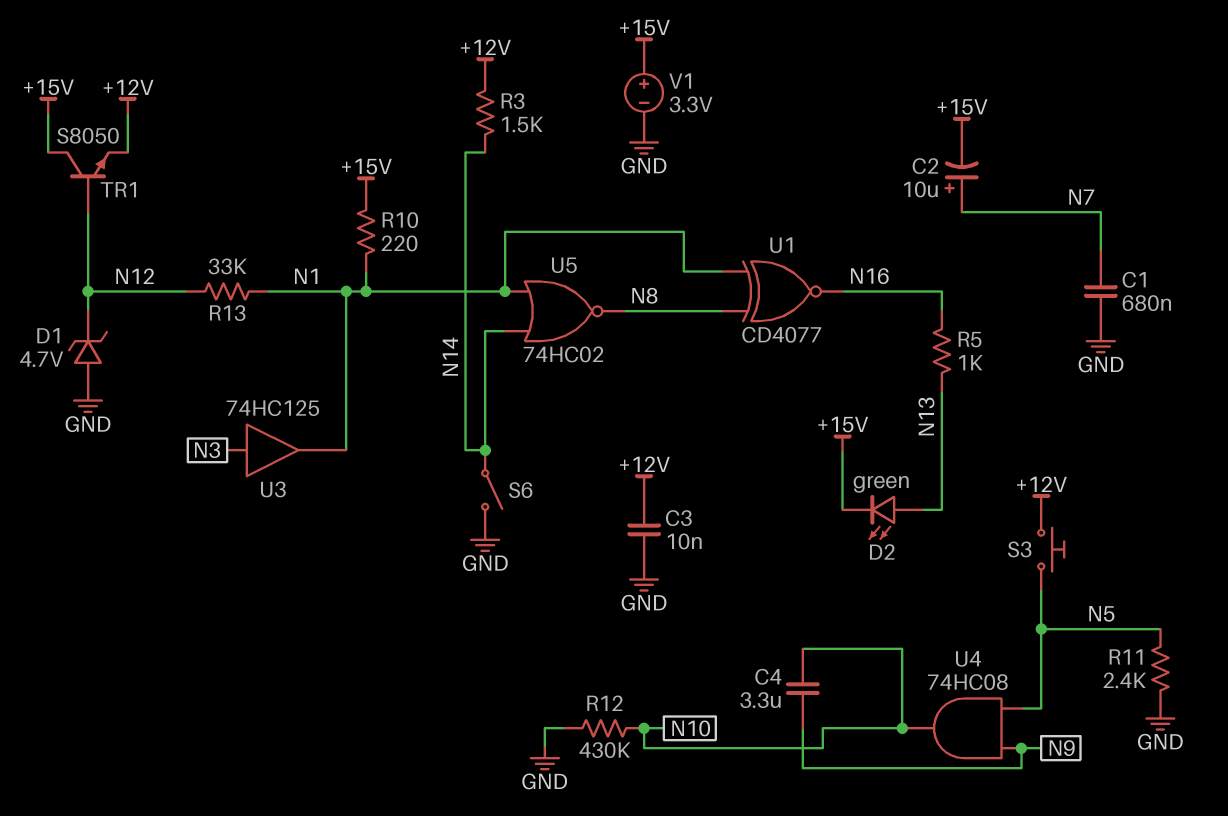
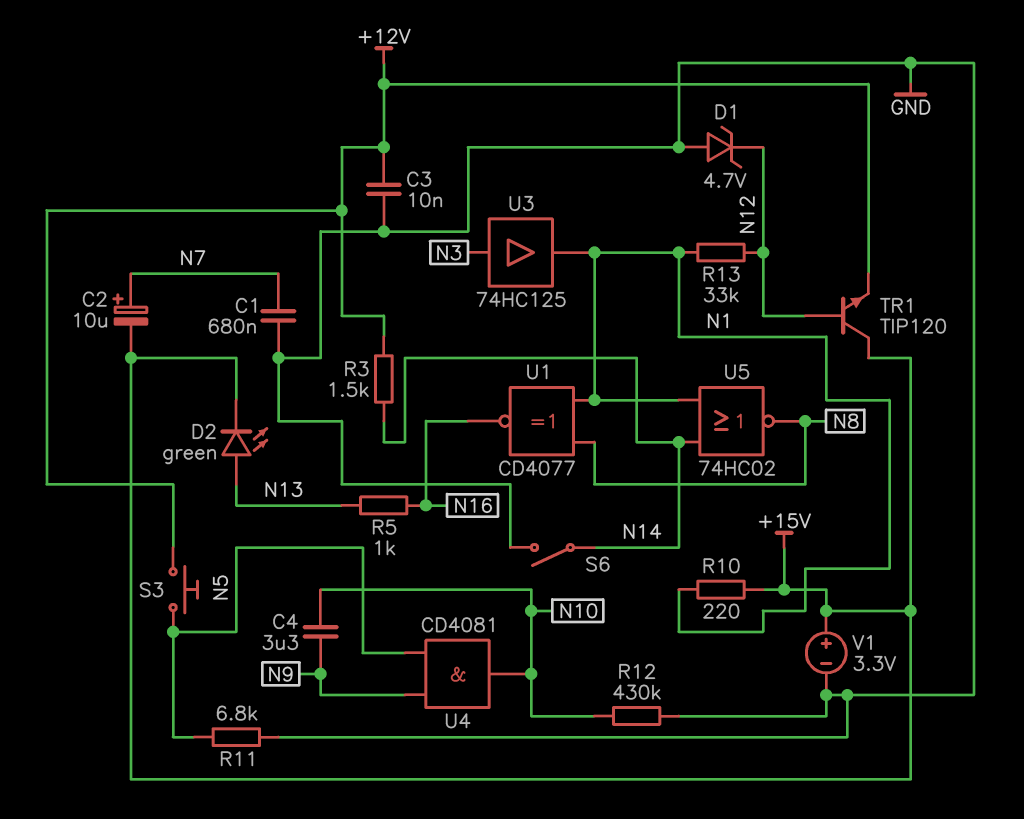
R11: 2.4k (GND, N5) -> 6.8k (GND, N5)
TR1: NPN S8050 (B N12, C +15V, E +12V) -> NPN TIP120 (B N12, C +15V, E +12V)
U4: AND 74HC08 (in N5, in N9, out N10) -> AND CD4081 (in N5, in N9, out N10)

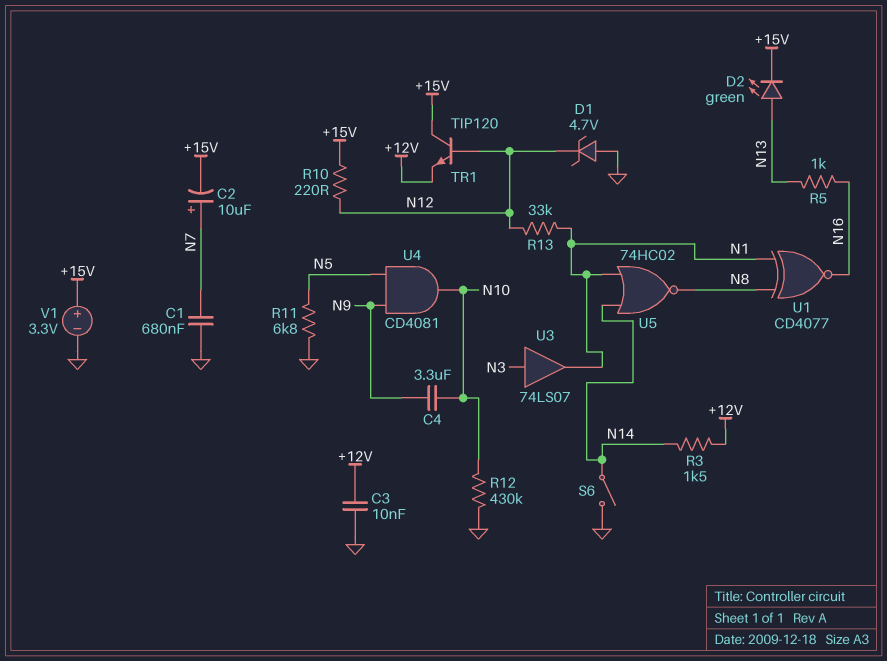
R10: 220 (+15V, N1) -> 220 (+15V, N12)
S3: button (+12V, N5) -> none
U3: buffer 74HC125 (in N3, out N1) -> buffer 74LS07 (in N3, out N1)

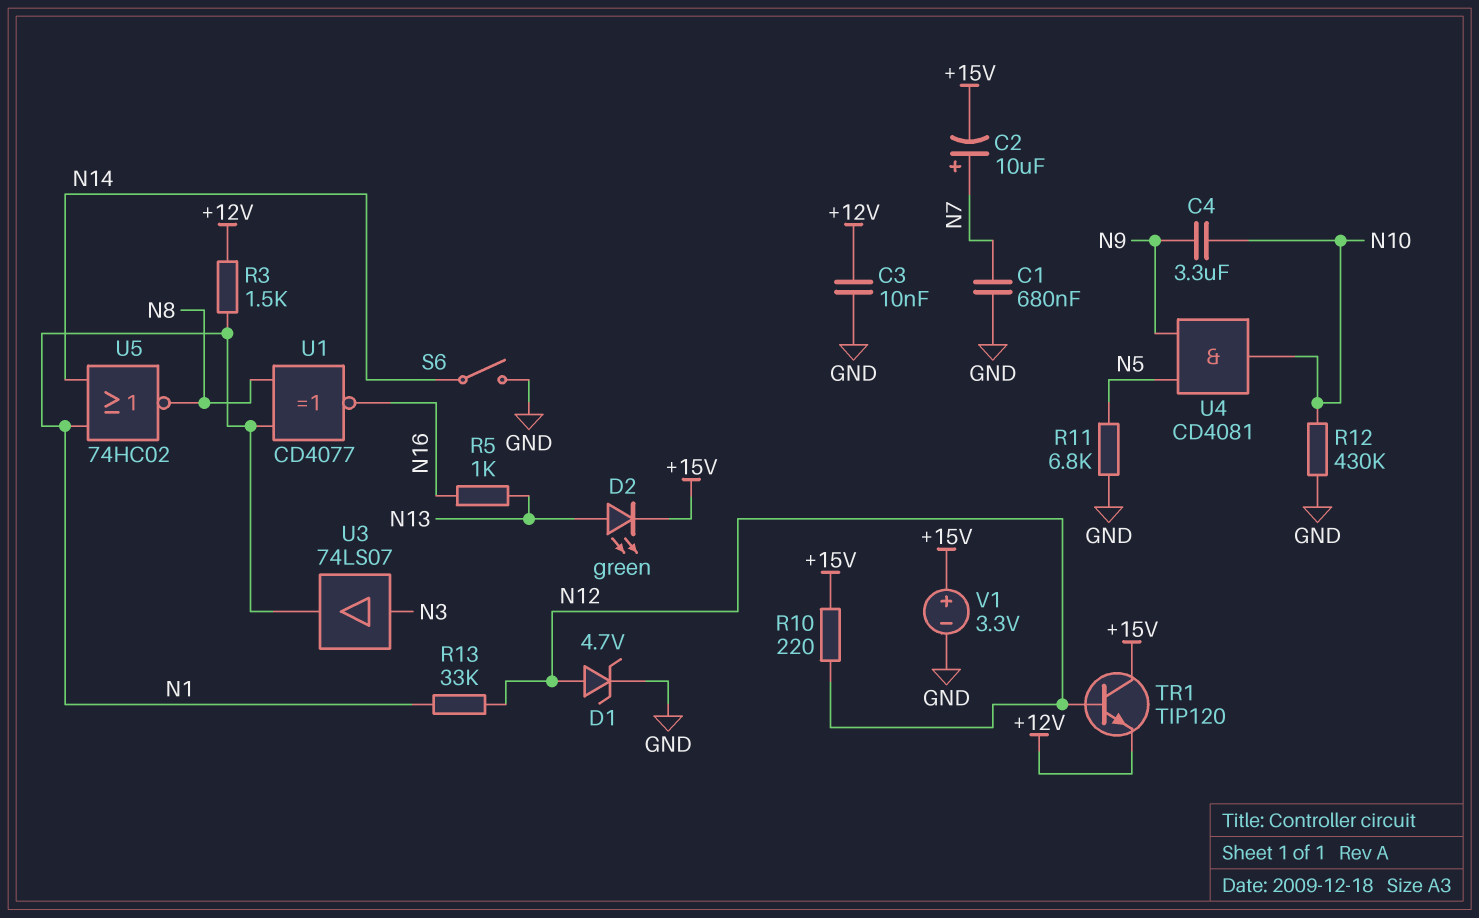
D1: zener 4.7V (A GND, K N12) -> zener 4.7V (A N12, K GND)
R3: 1.5k (+12V, N14) -> 1.5k (+12V, N1)

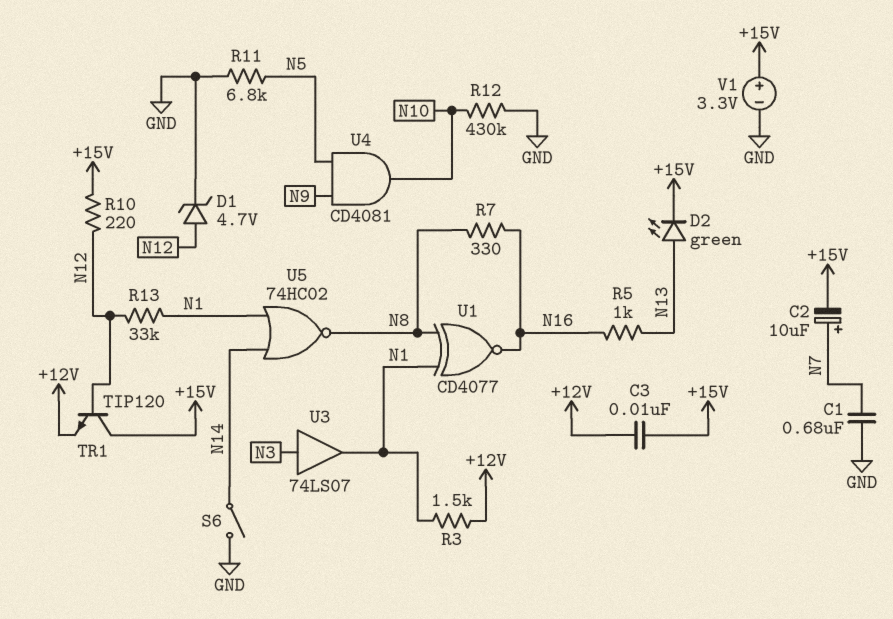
C3: 10nF (+12V, GND) -> 10nF (+12V, +15V)
C4: 3.3uF (N9, N10) -> none
R7: none -> 330 (N8, N16)

